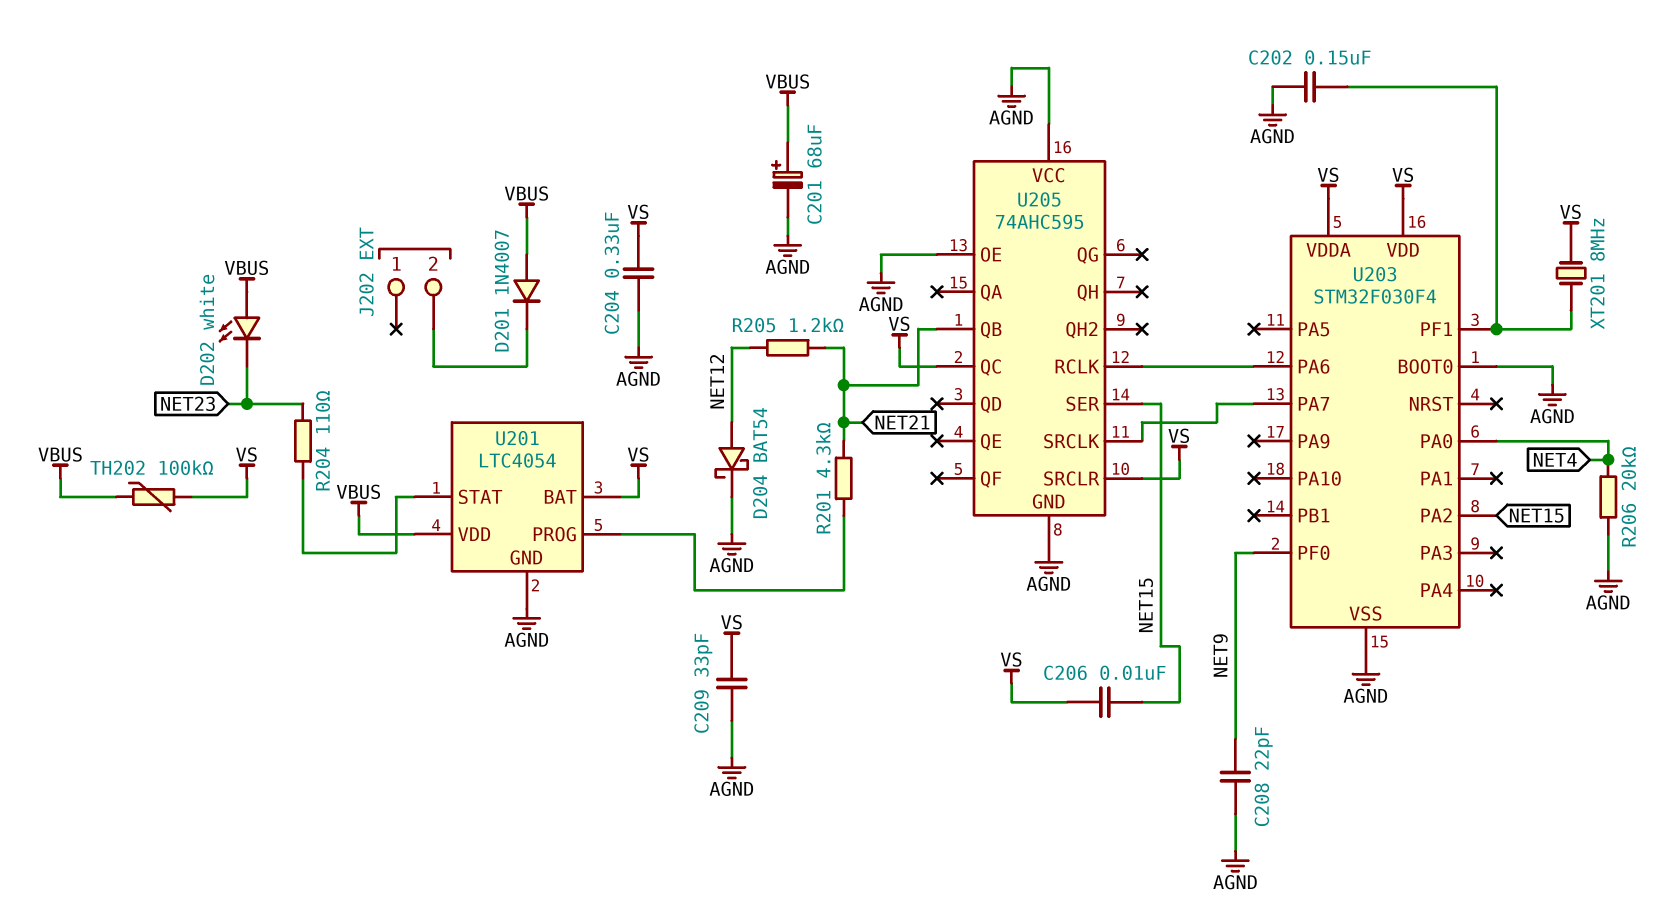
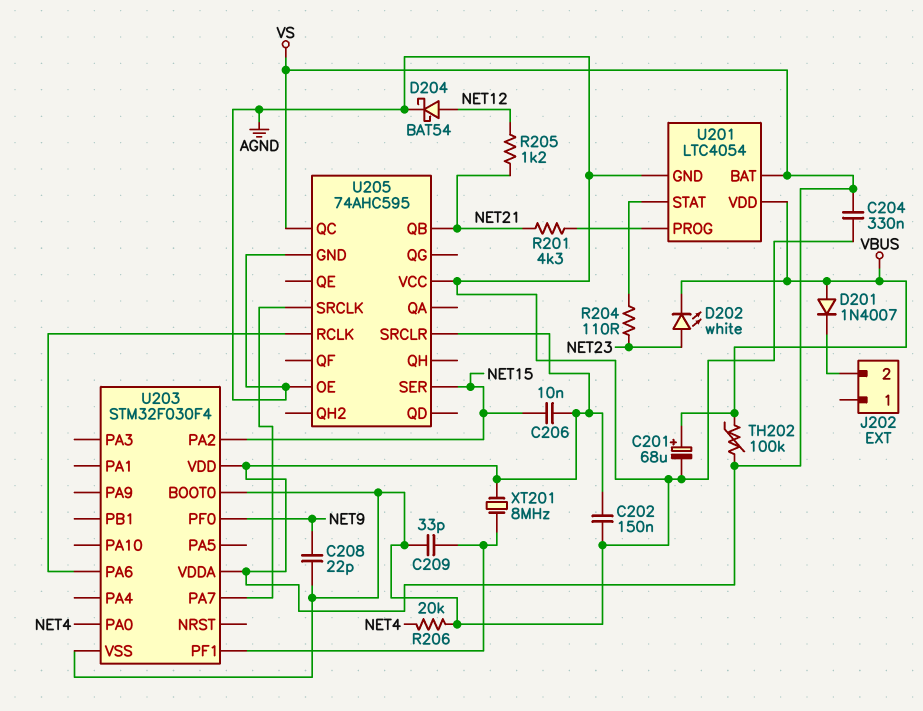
C202: 150nF (AGND, U203/PF1) -> 150nF (AGND, VS)
C209: 33pF (AGND, VS) -> 33pF (AGND, U203/PF1)
D202: LED white (A VBUS, K NET23) -> LED white (A NET23, K VBUS)

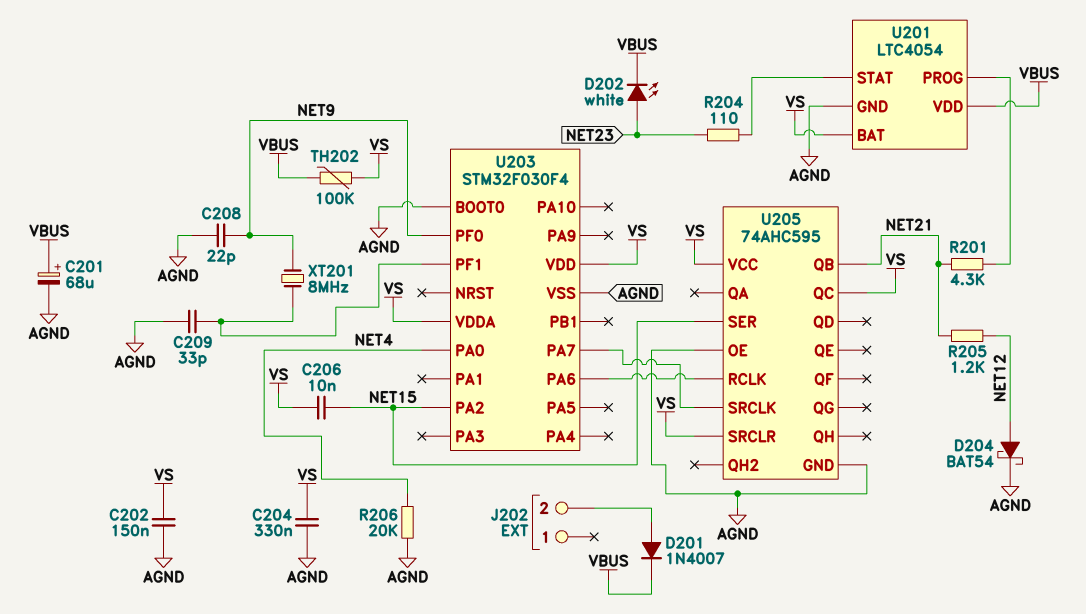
D201: diode 1N4007 (A VBUS, K J202/2) -> diode 1N4007 (A J202/2, K VBUS)
U205 pin VCC: AGND -> VS
XT201: 8MHz (U203/PF1, VS) -> 8MHz (NET9, U203/PF1)

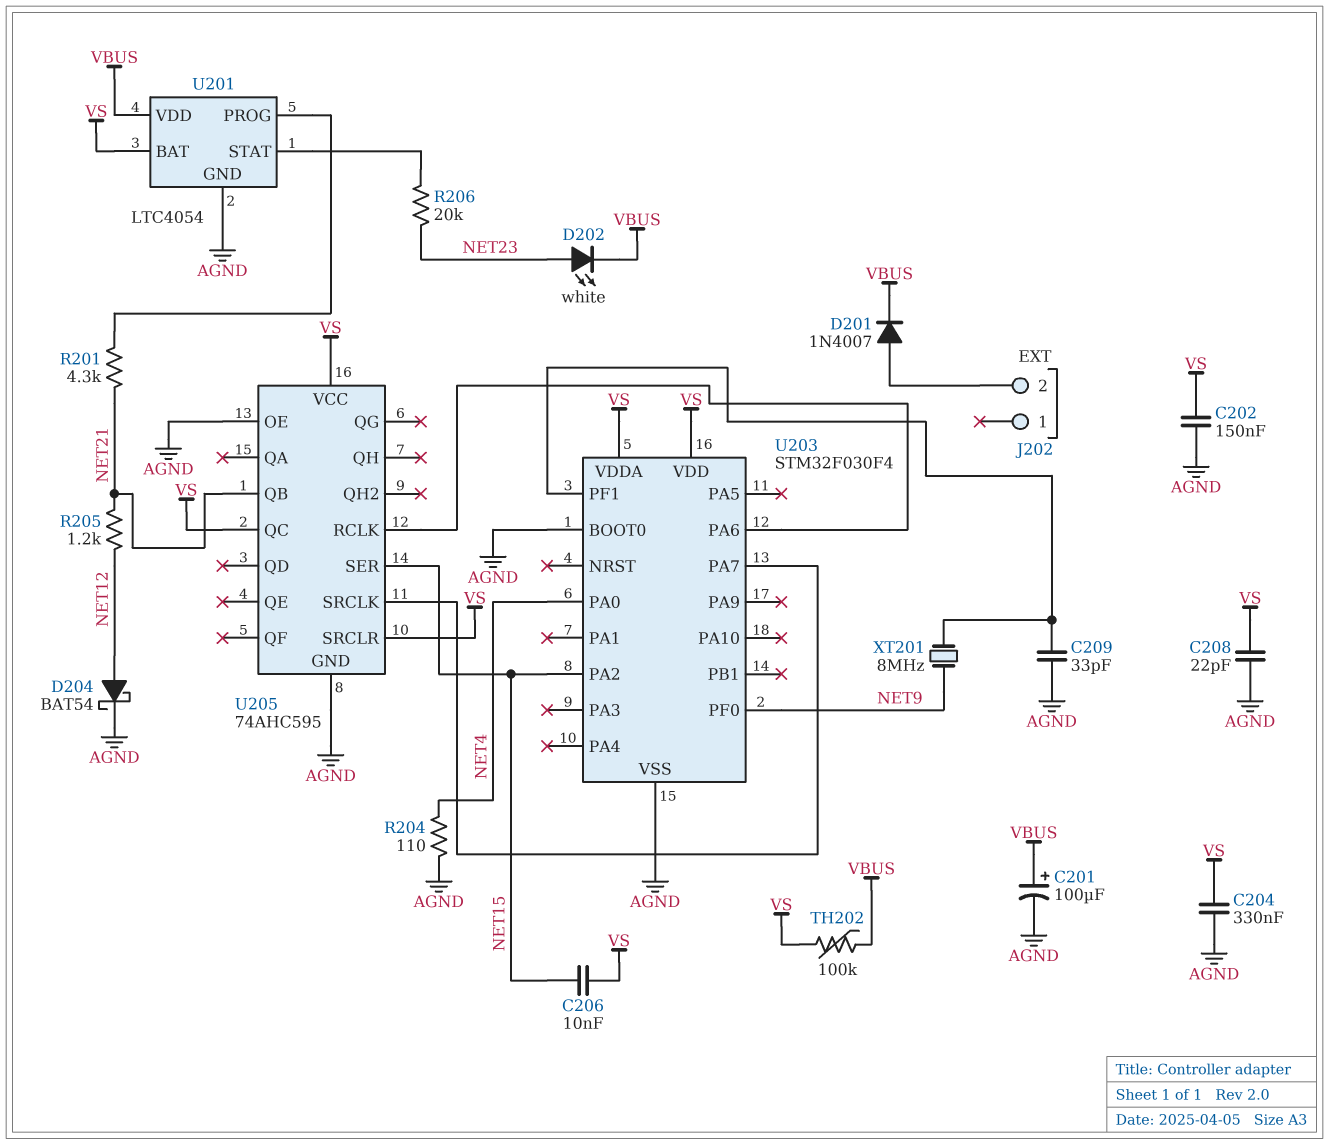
C201: 68uF (plus VBUS, minus AGND) -> 100uF (plus VBUS, minus AGND)
C208: 22pF (AGND, NET9) -> 22pF (AGND, VS)
R204: 110 (NET23, U201/STAT) -> 110 (AGND, NET4)
R206: 20k (AGND, NET4) -> 20k (NET23, U201/STAT)

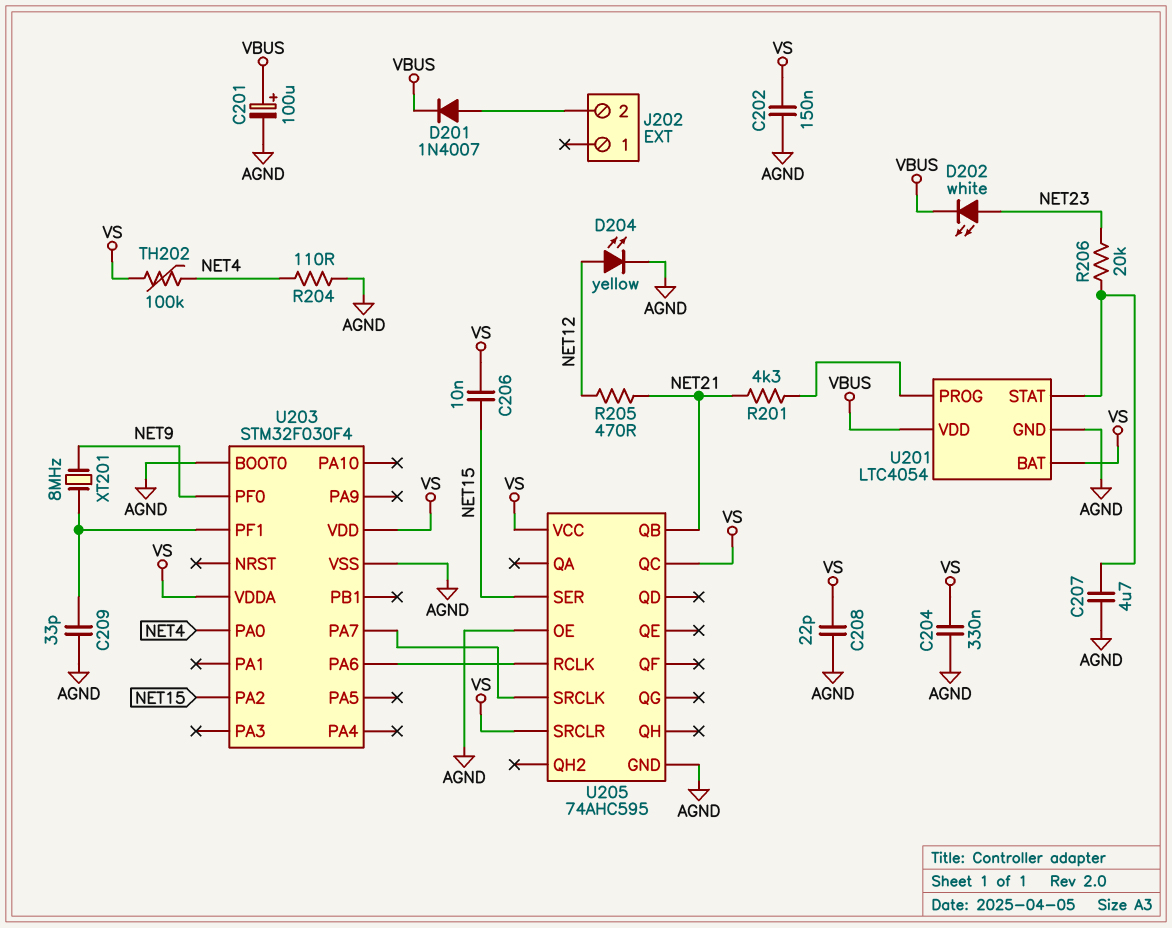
C207: none -> 4.7uF (AGND, U201/STAT)
D204: schottky BAT54 (A NET12, K AGND) -> LED yellow (A NET12, K AGND)
R205: 1.2k (NET12, NET21) -> 470 (NET12, NET21)
TH202: 100k (VBUS, VS) -> 100k (NET4, VS)

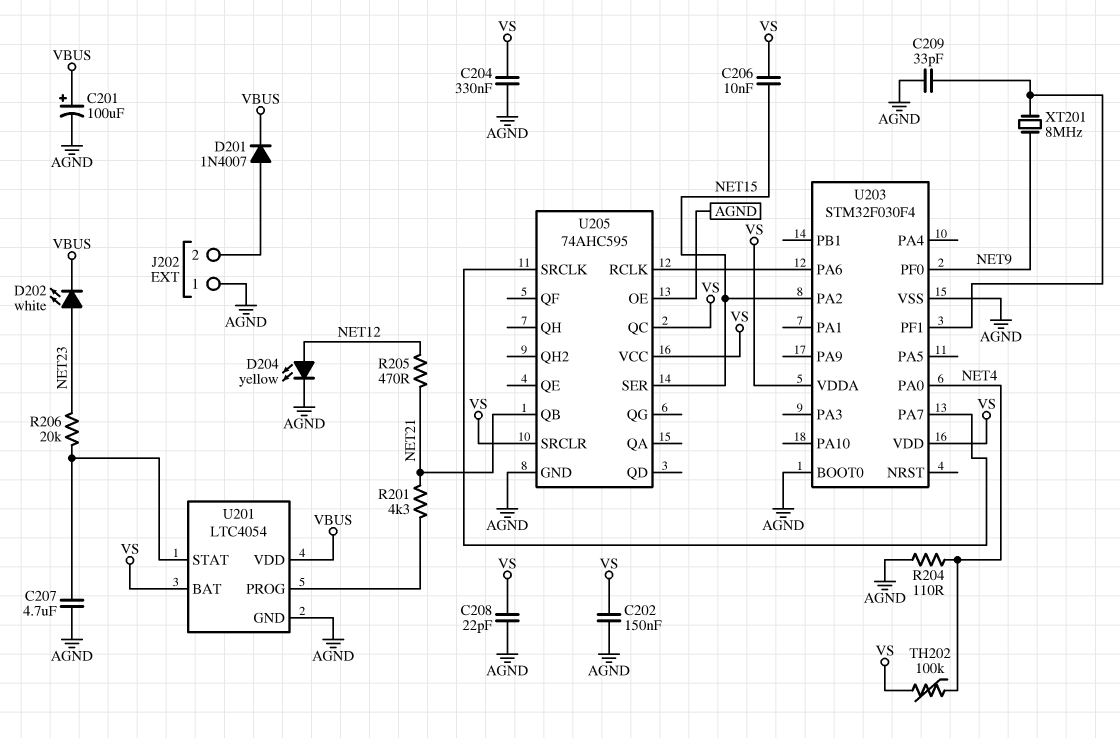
J202 pin 1: none -> AGND

